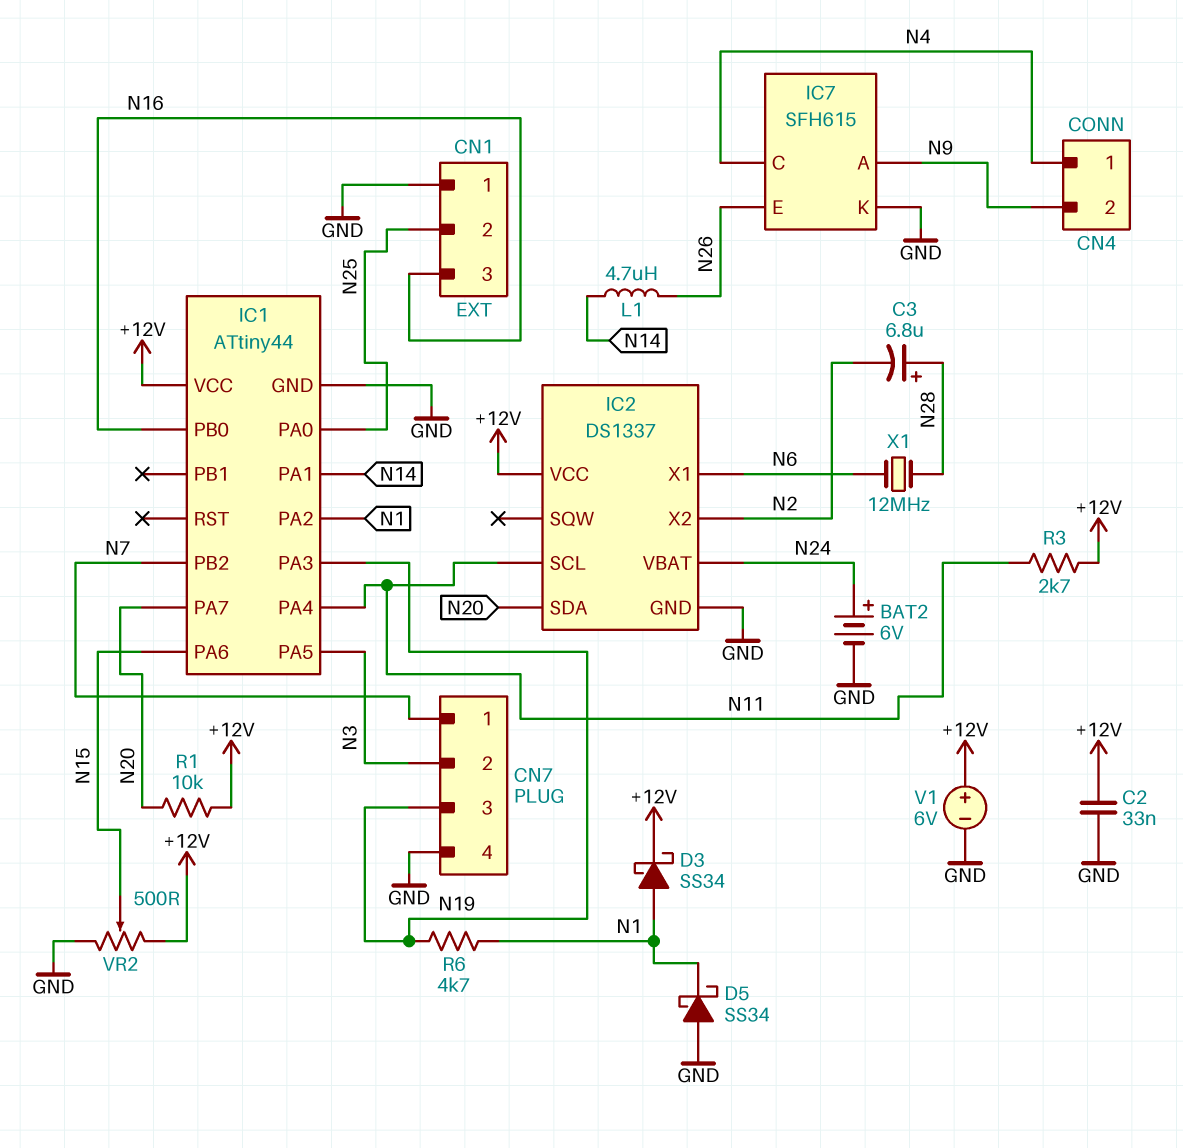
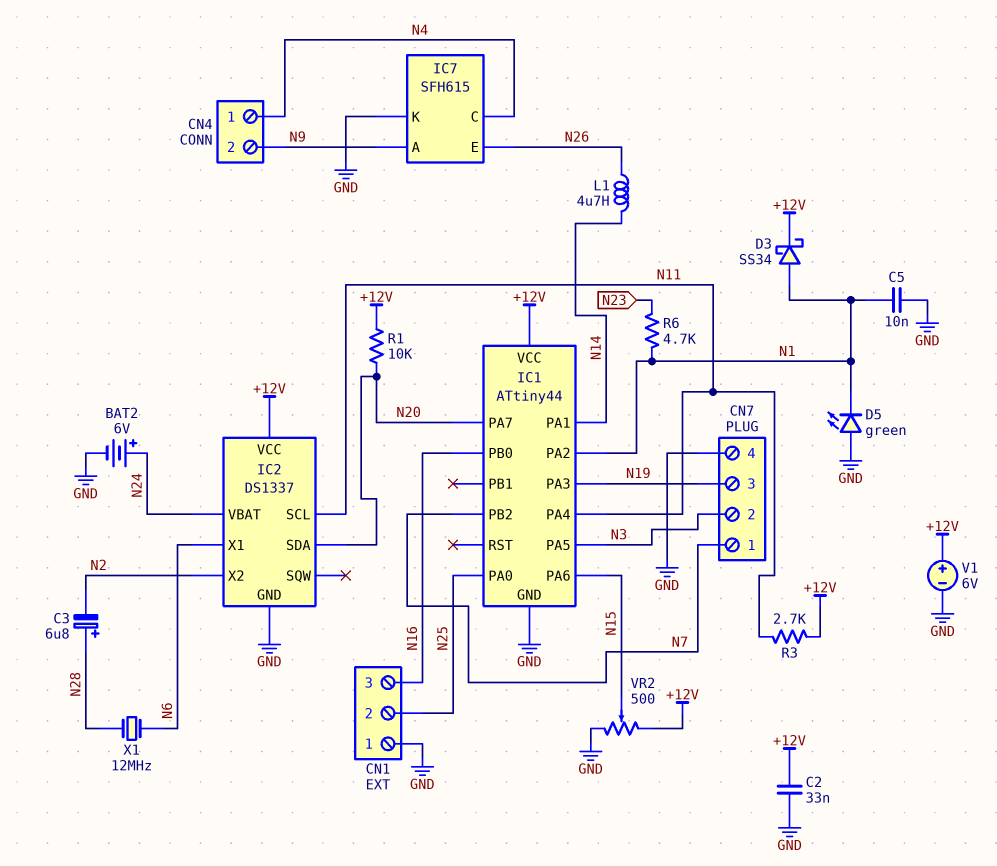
C5: none -> 10nF (GND, N1)
D5: schottky SS34 (A GND, K N1) -> LED green (A GND, K N1)
R6: 4.7k (N1, N19) -> 4.7k (N1, N23)

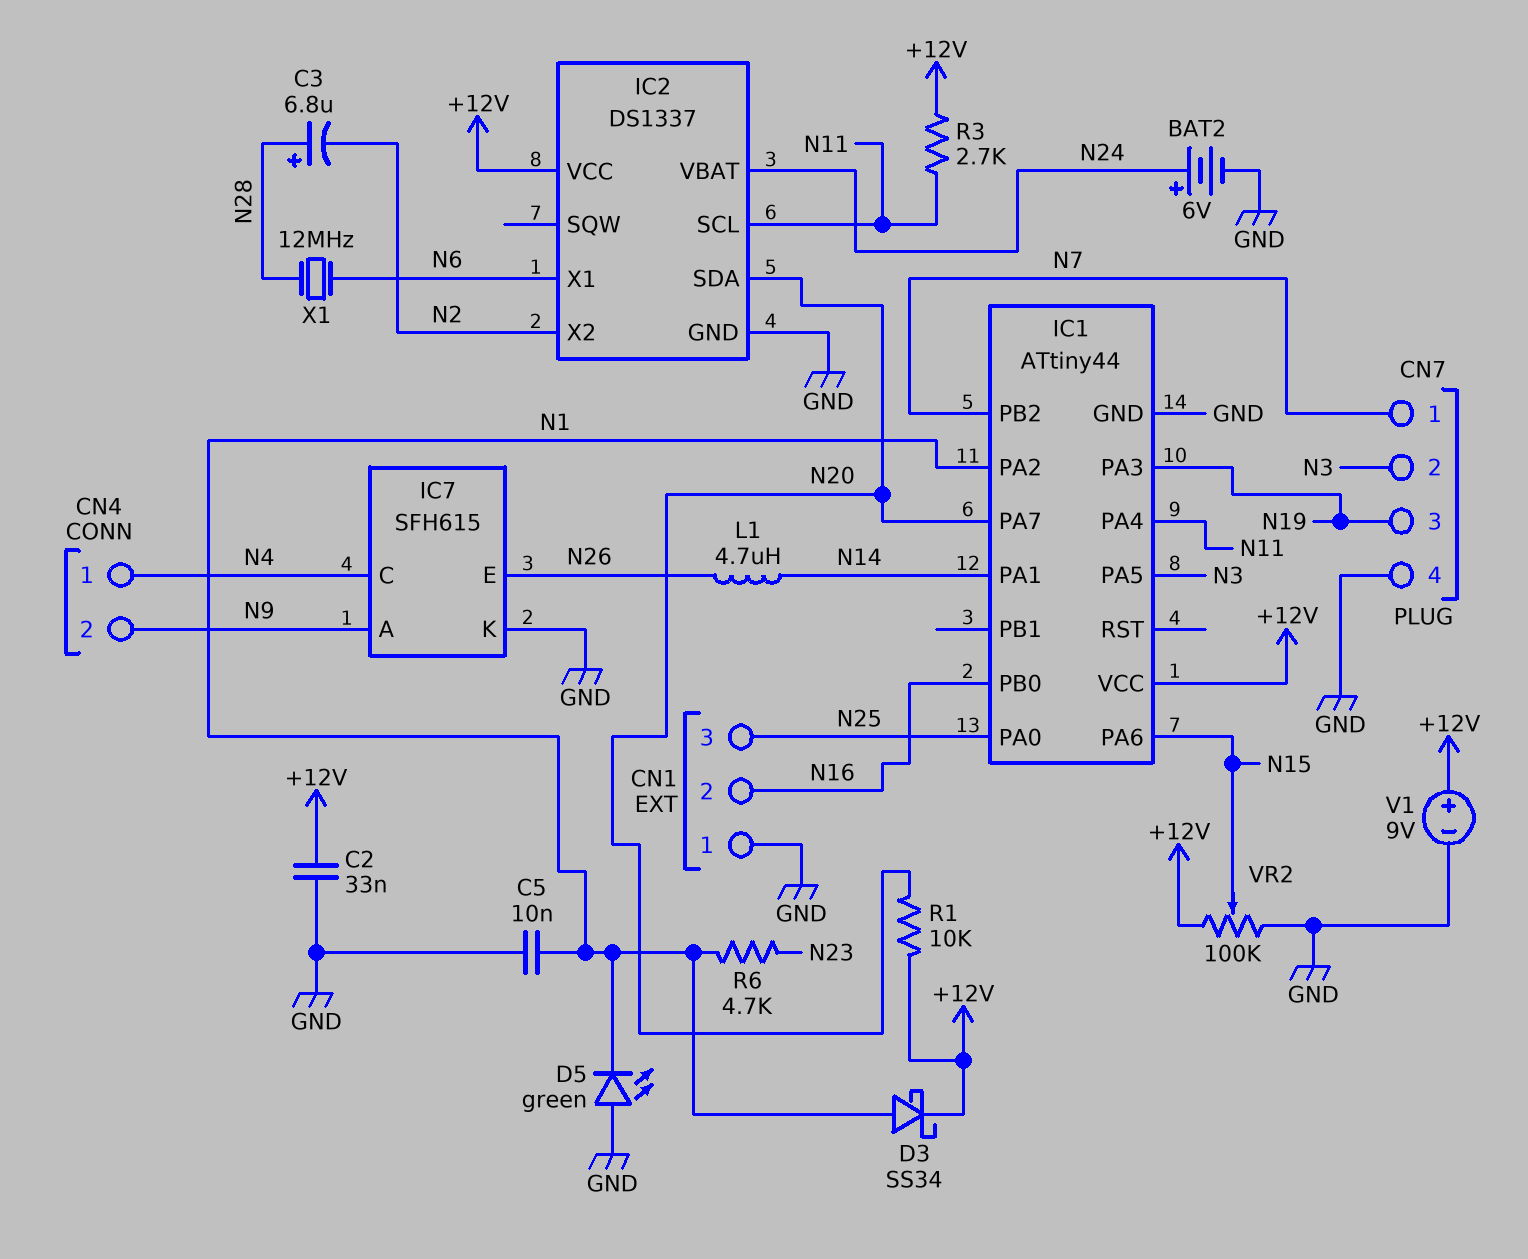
CN1 pin 2: N25 -> N16
CN1 pin 3: N16 -> N25
V1: 6V (plus +12V, minus GND) -> 9V (plus +12V, minus GND)
VR2: 500 (+12V, GND, wiper N15) -> 100k (+12V, GND, wiper N15)

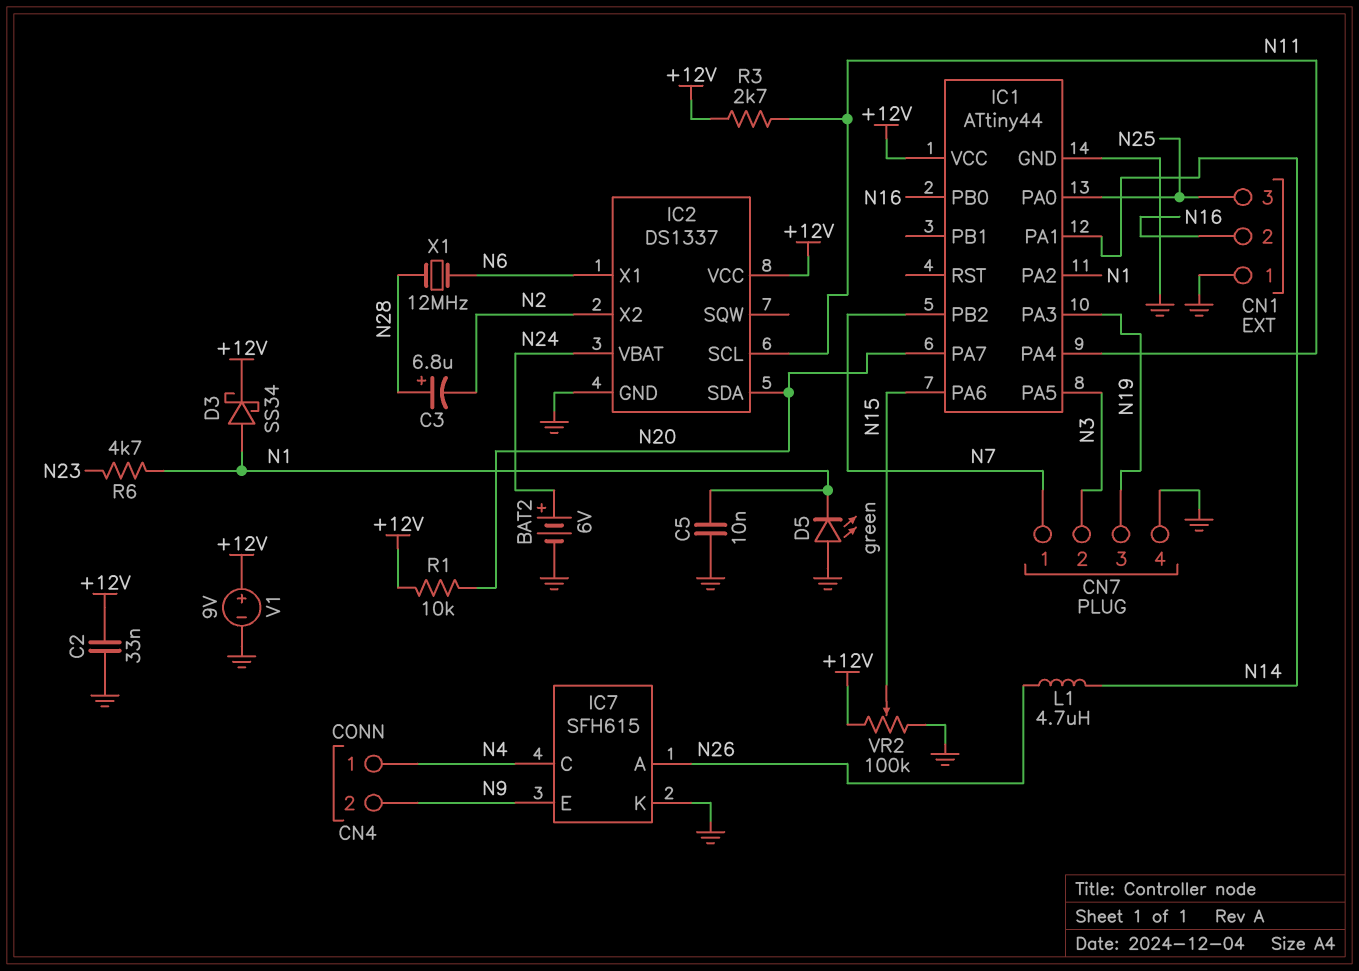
IC7 pin A: N9 -> N26
IC7 pin E: N26 -> N9

